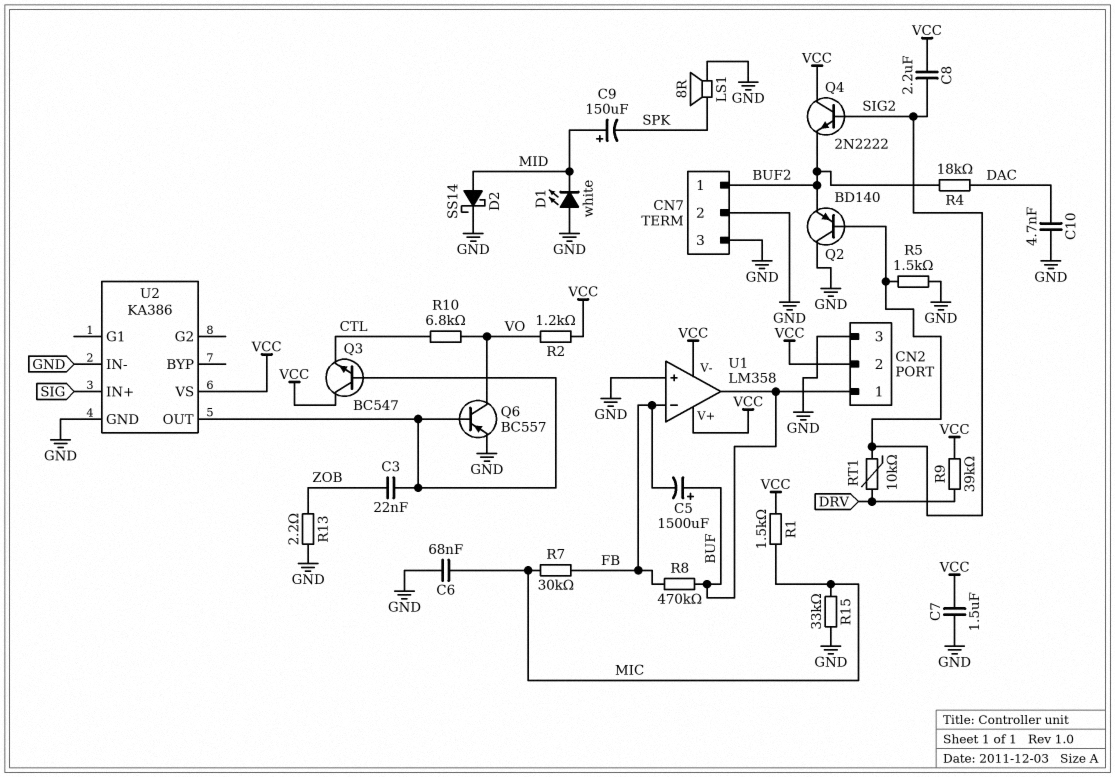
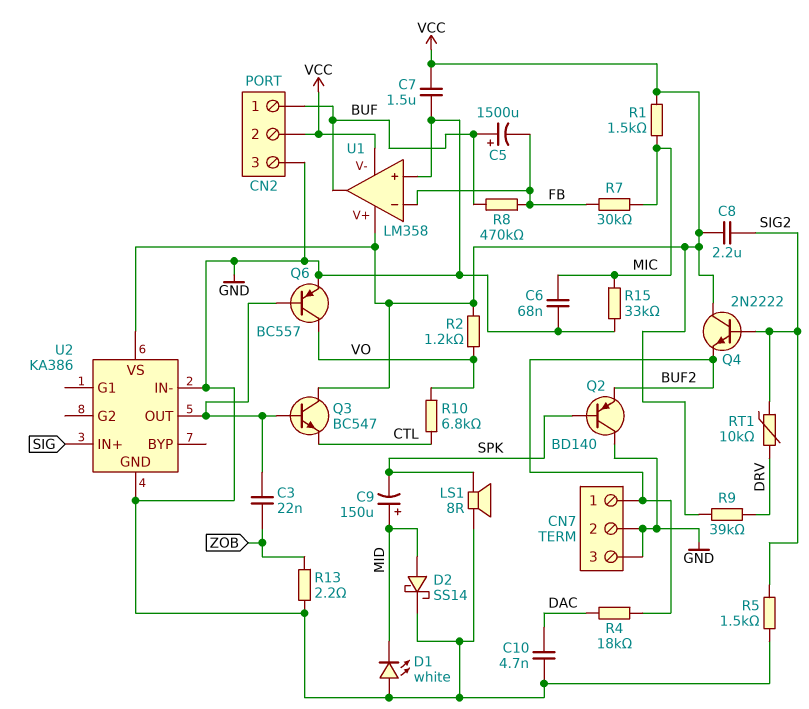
Q2: PNP BD140 (B SIG2, C GND, E BUF2) -> PNP BD140 (B SPK, C GND, E BUF2)

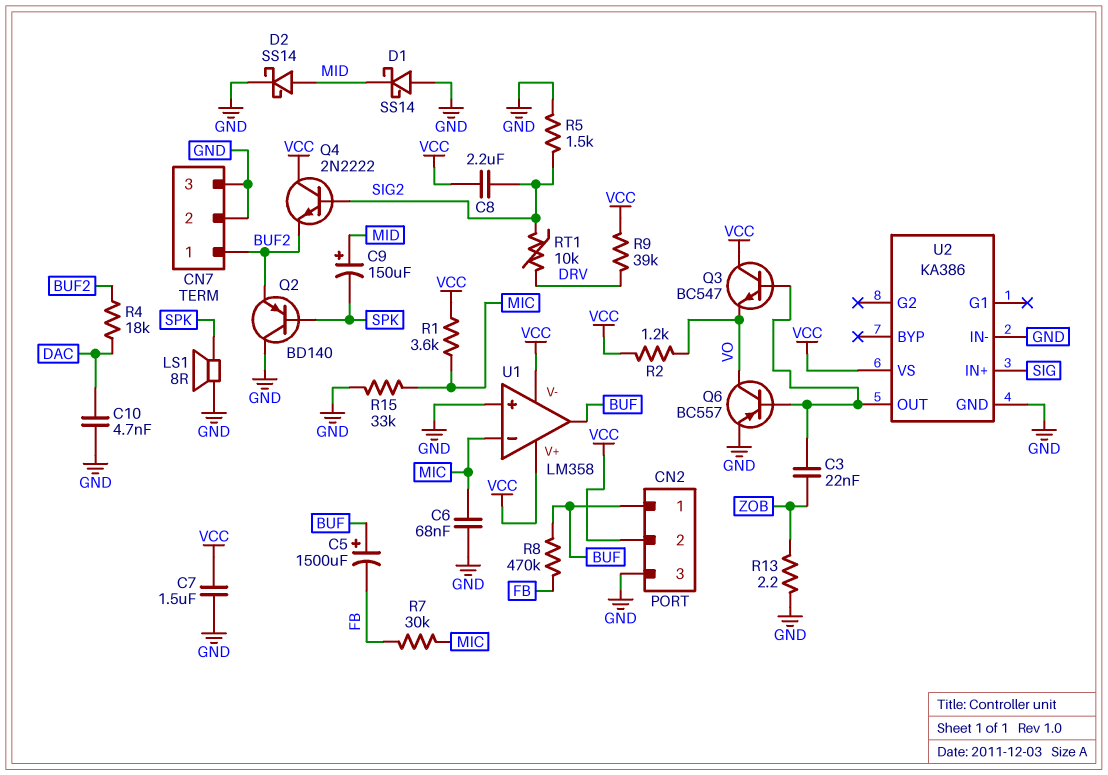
D1: LED white (A GND, K MID) -> schottky SS14 (A GND, K MID)
Q3: NPN BC547 (B U2/OUT, C VCC, E CTL) -> NPN BC547 (B U2/OUT, C VCC, E VO)
R1: 1.5k (MIC, VCC) -> 3.6k (MIC, VCC)
R10: 6.8k (CTL, VO) -> none
U1 pin in-: FB -> MIC

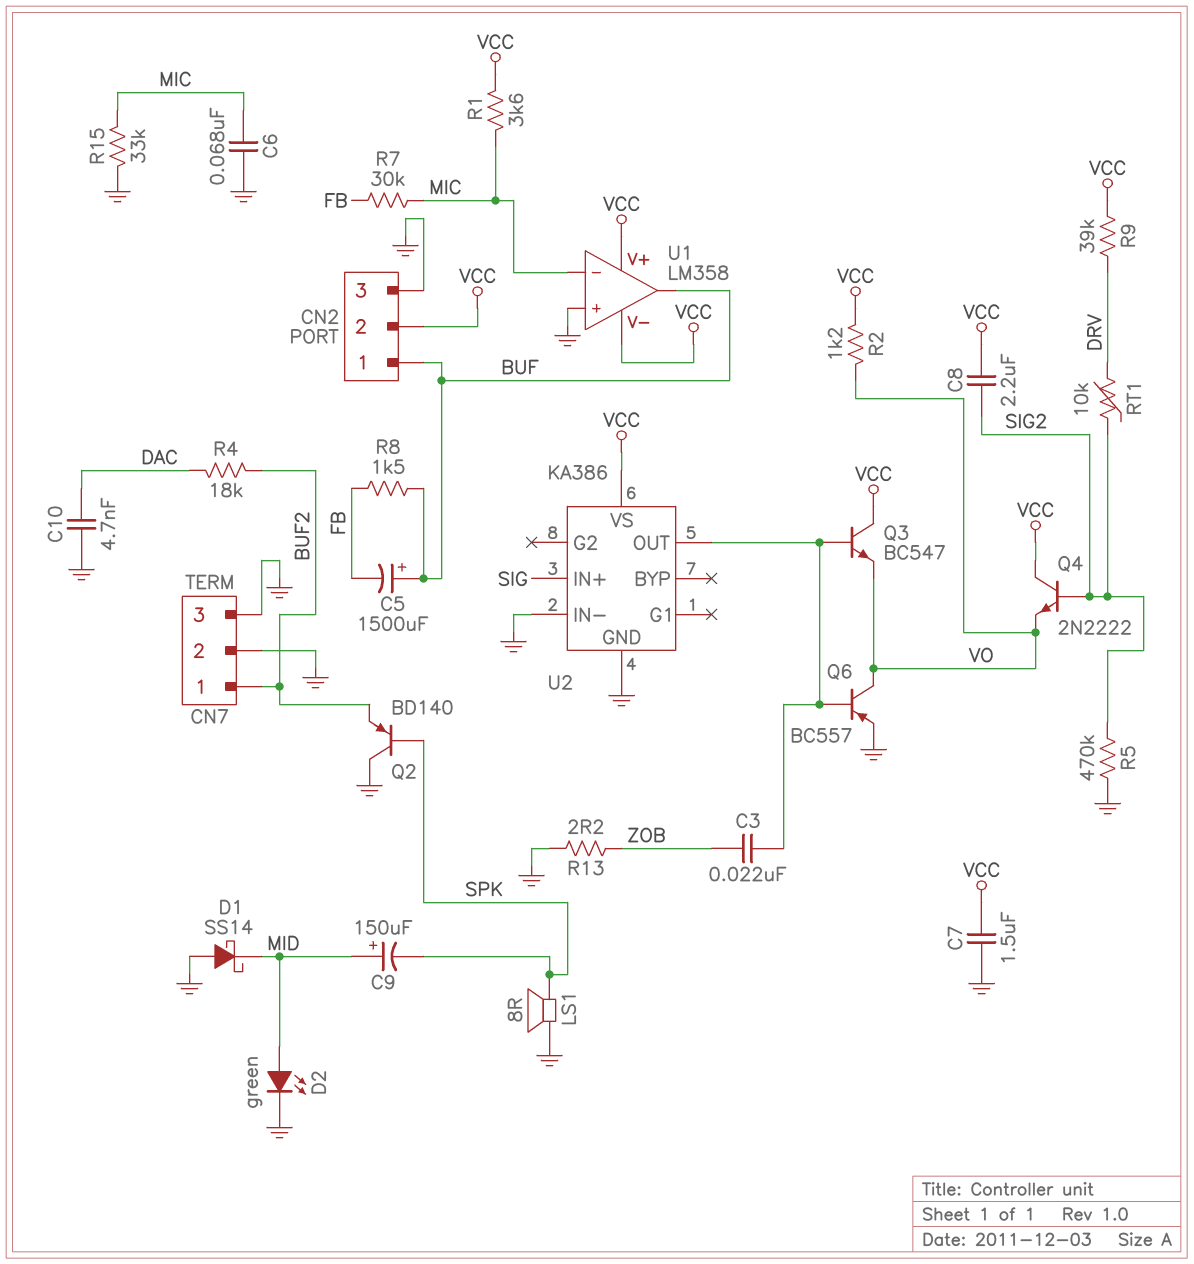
D2: schottky SS14 (A MID, K GND) -> LED green (A MID, K GND)
Q4: NPN 2N2222 (B SIG2, C VCC, E BUF2) -> NPN 2N2222 (B SIG2, C VCC, E VO)
R5: 1.5k (GND, SIG2) -> 470k (GND, SIG2)
R8: 470k (BUF, FB) -> 1.5k (BUF, FB)

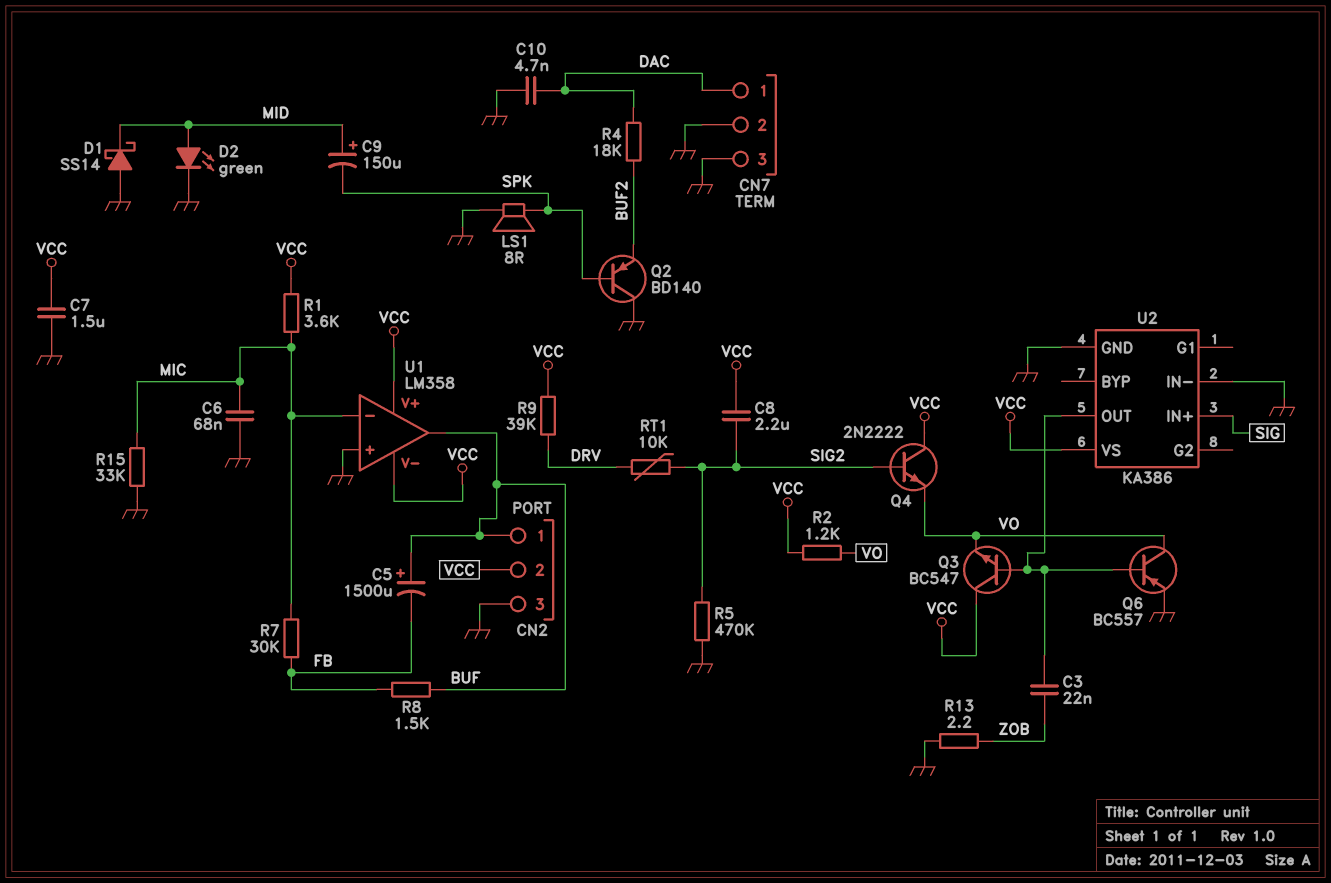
CN7 pin 1: BUF2 -> DAC

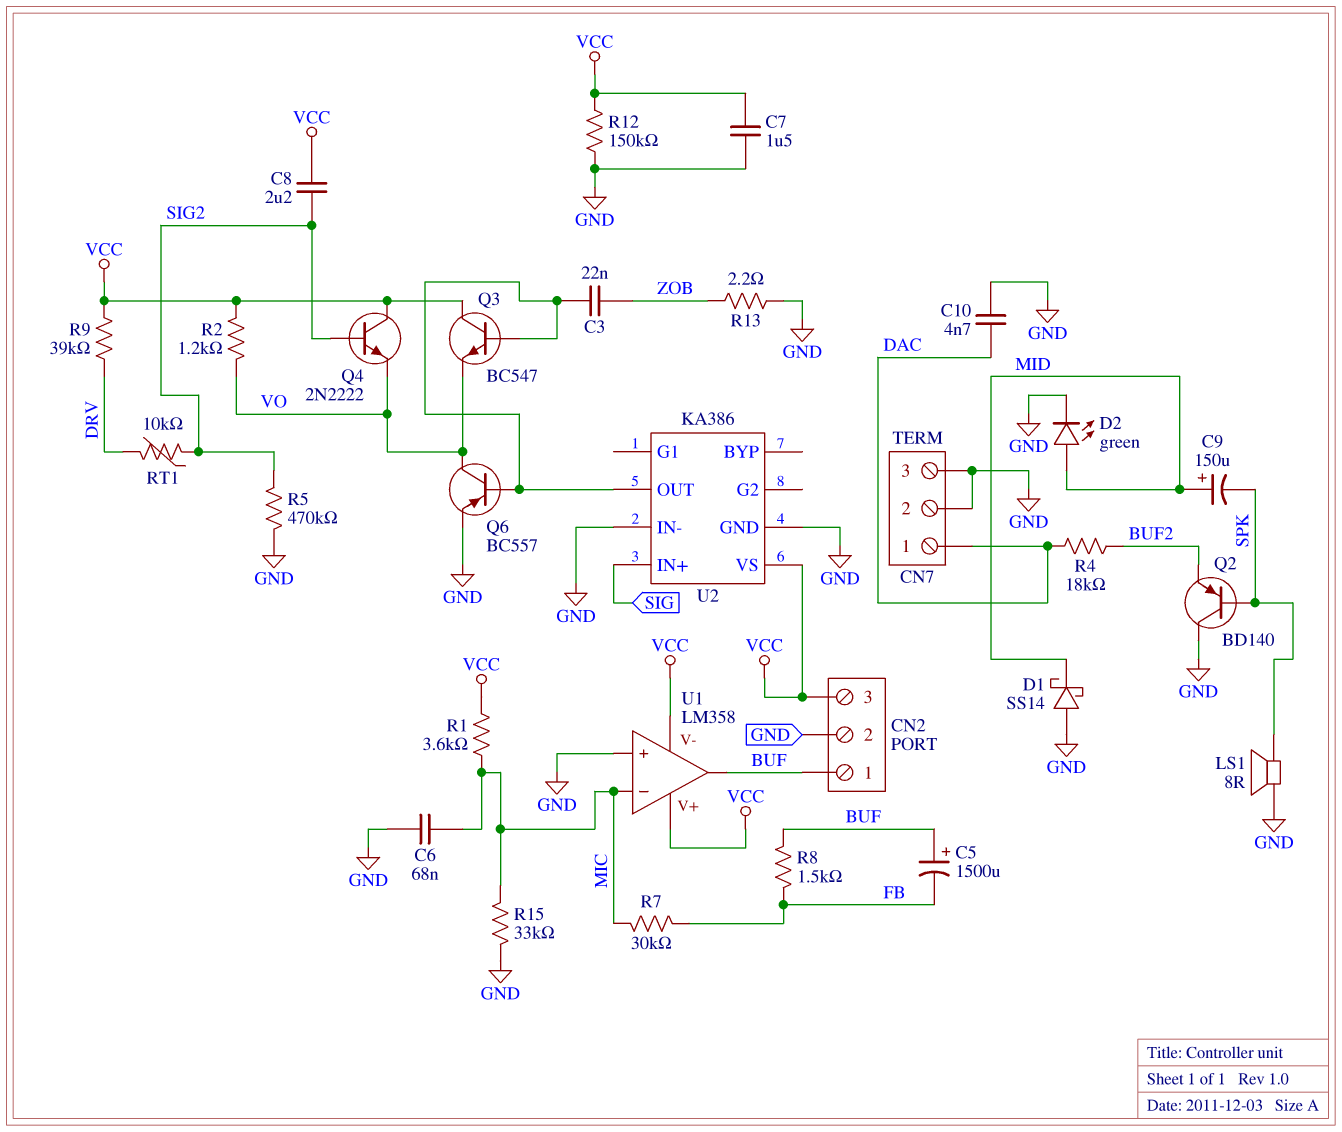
CN2 pin 2: VCC -> GND
CN2 pin 3: GND -> VCC
R12: none -> 150k (GND, VCC)

